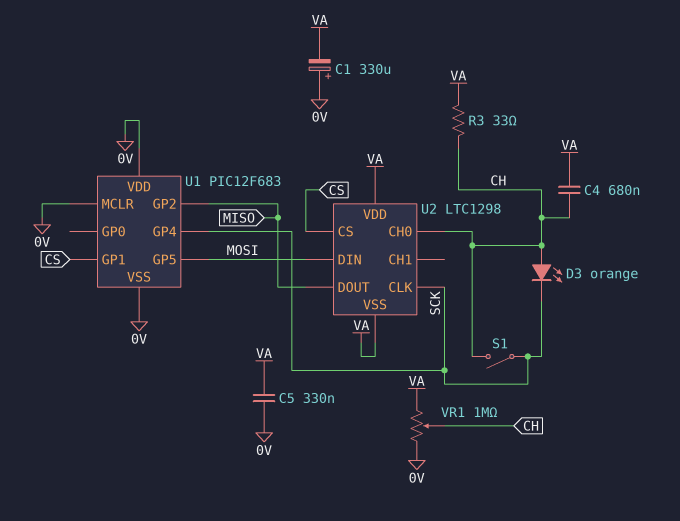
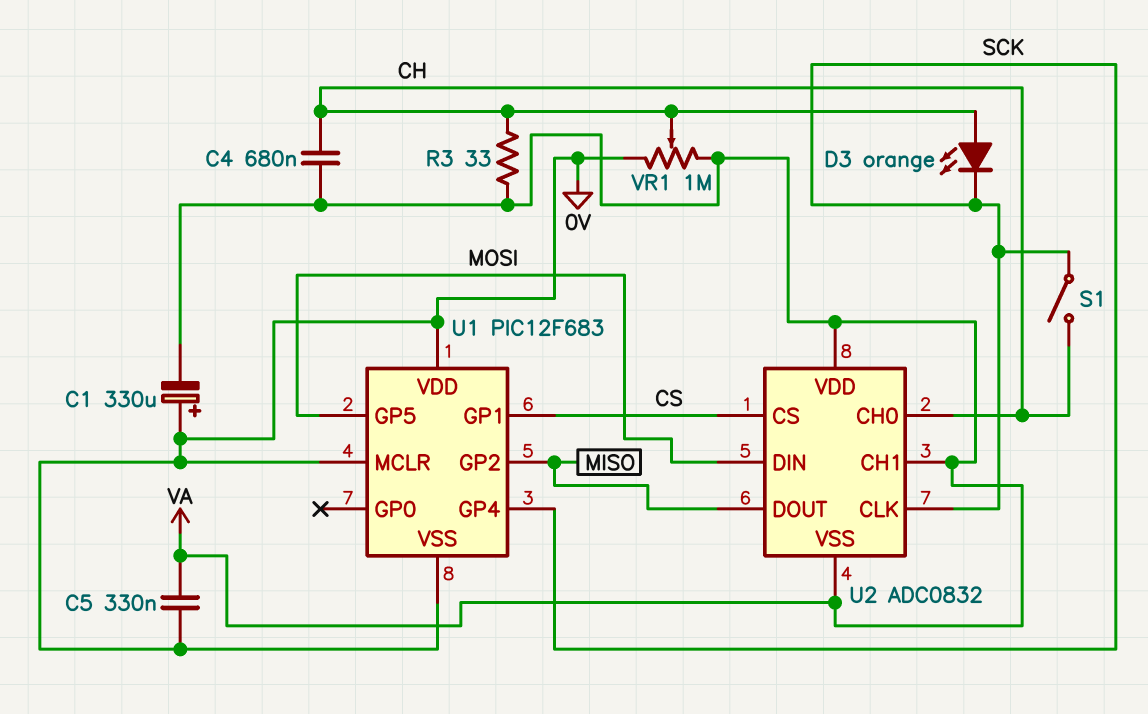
U2: LTC1298 -> ADC0832
U2 pin CH1: none -> VA

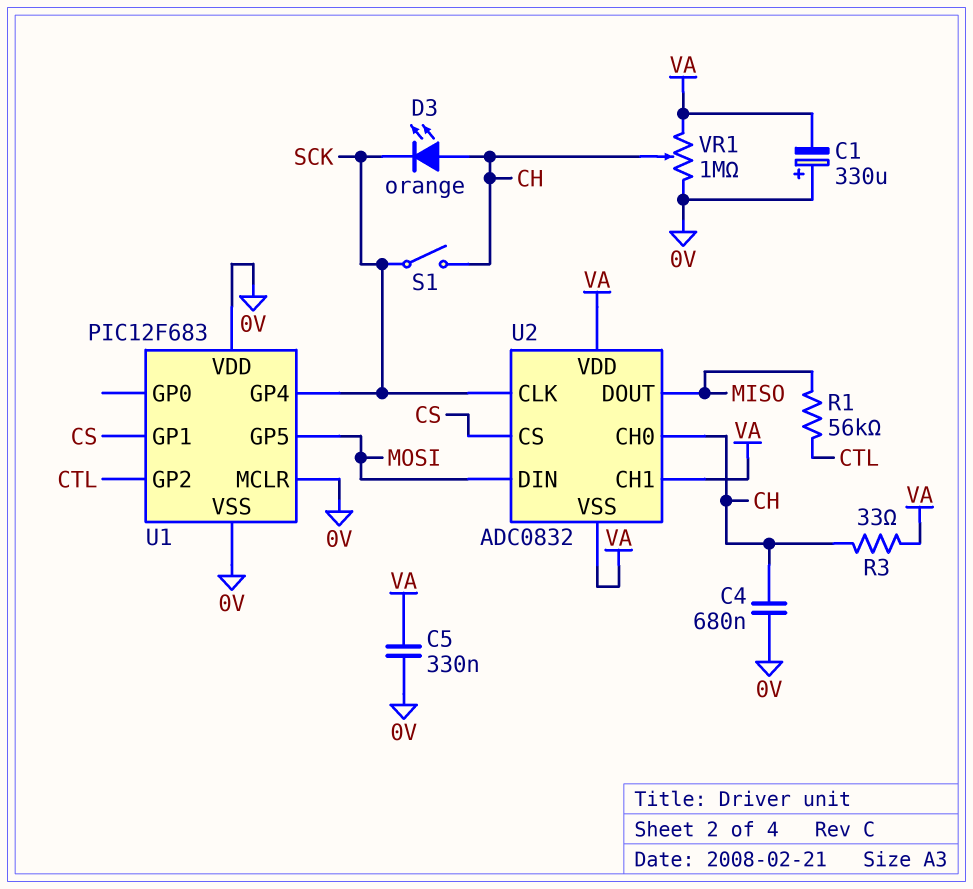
C4: 680nF (CH, VA) -> 680nF (0V, CH)
R1: none -> 56k (CTL, MISO)
U1 pin GP2: MISO -> CTL

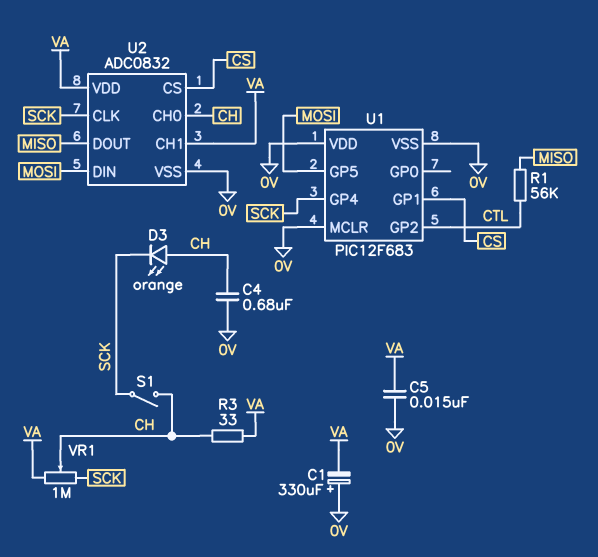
C5: 330nF (0V, VA) -> 15nF (0V, VA)
U2 pin VSS: VA -> 0V
VR1: 1M (0V, VA, wiper CH) -> 1M (SCK, VA, wiper CH)

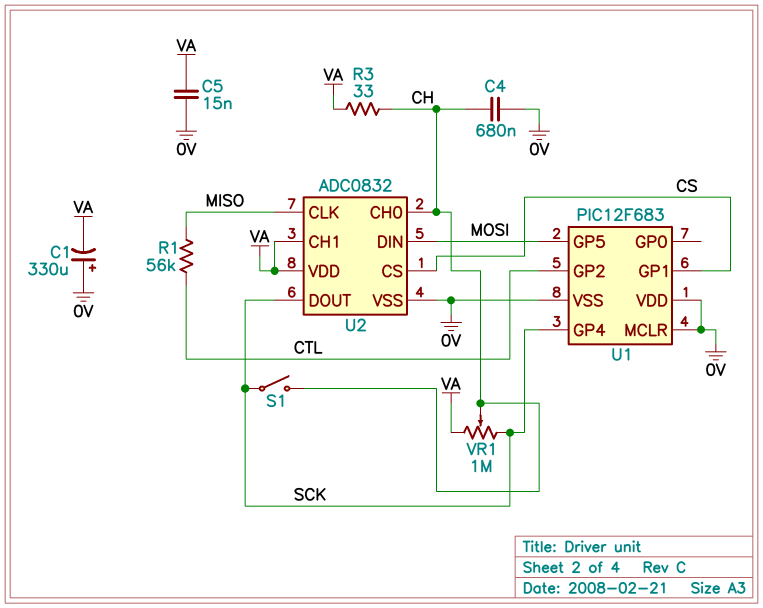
D3: LED orange (A CH, K SCK) -> none
U2 pin CLK: SCK -> MISO
U2 pin DOUT: MISO -> SCK

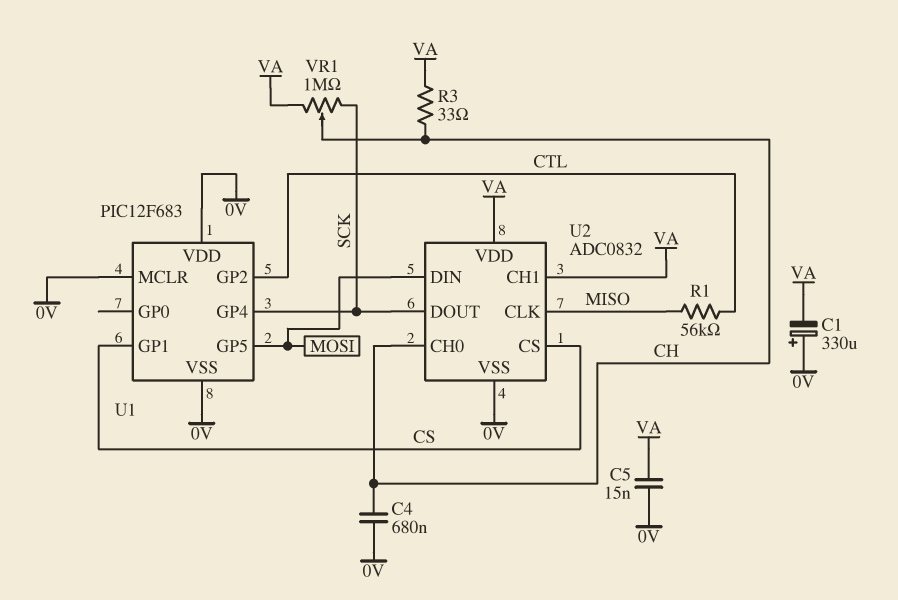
S1: switch (CH, SCK) -> none

